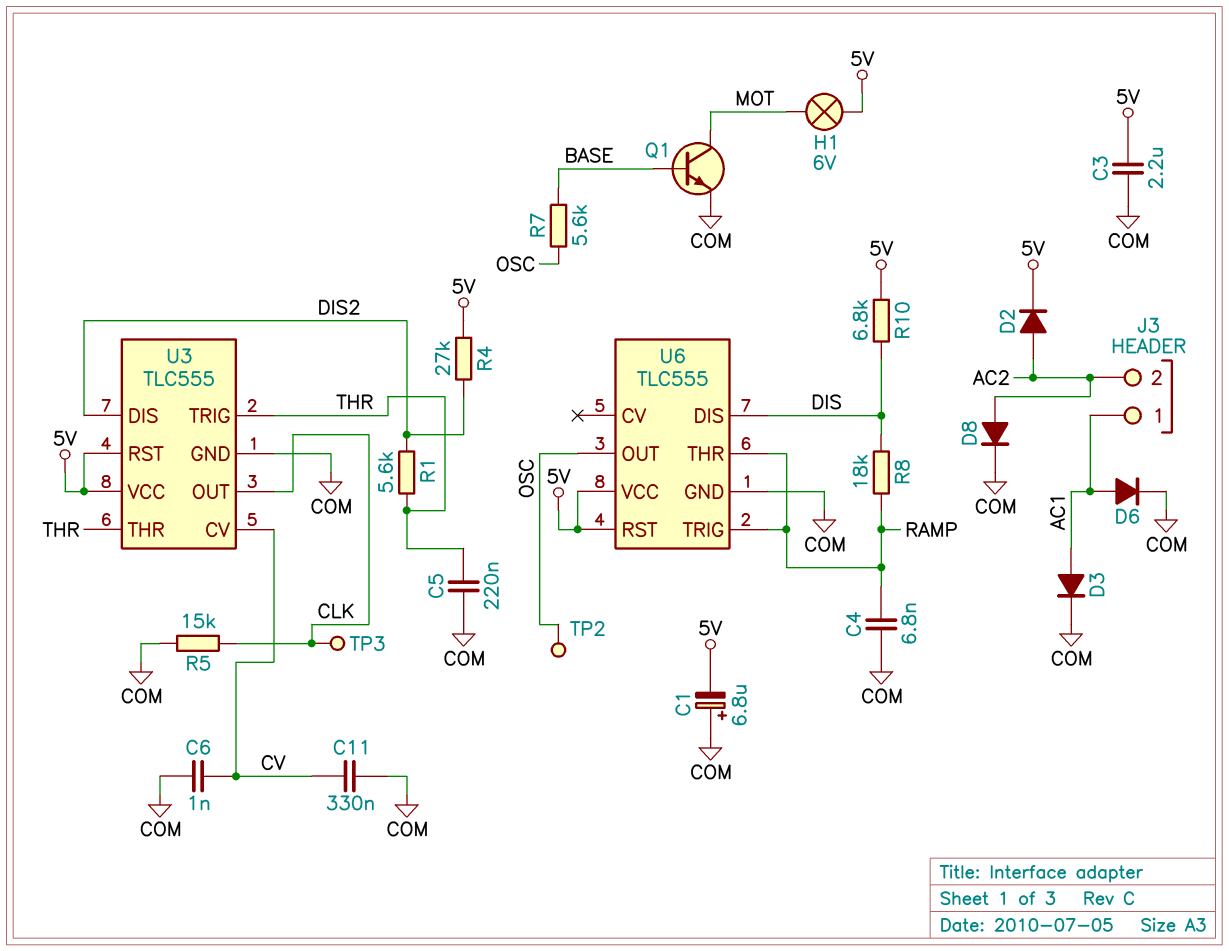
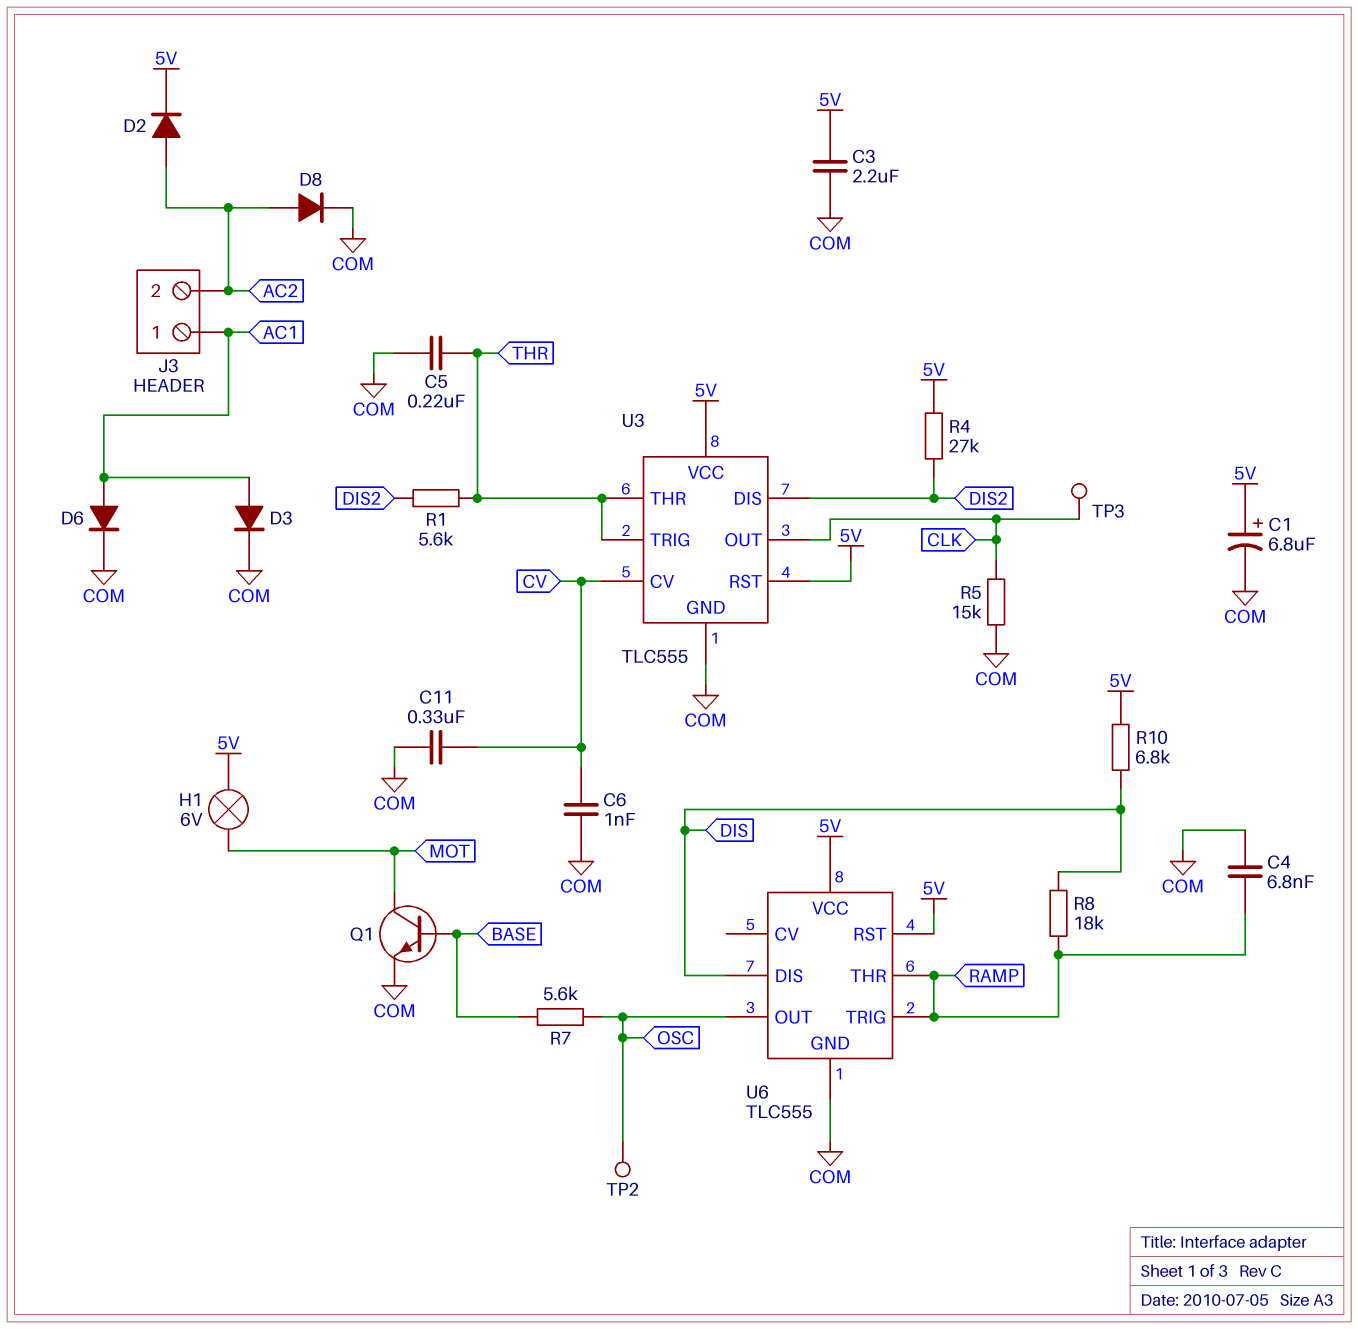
C1: 6.8uF (plus COM, minus 5V) -> 6.8uF (plus 5V, minus COM)

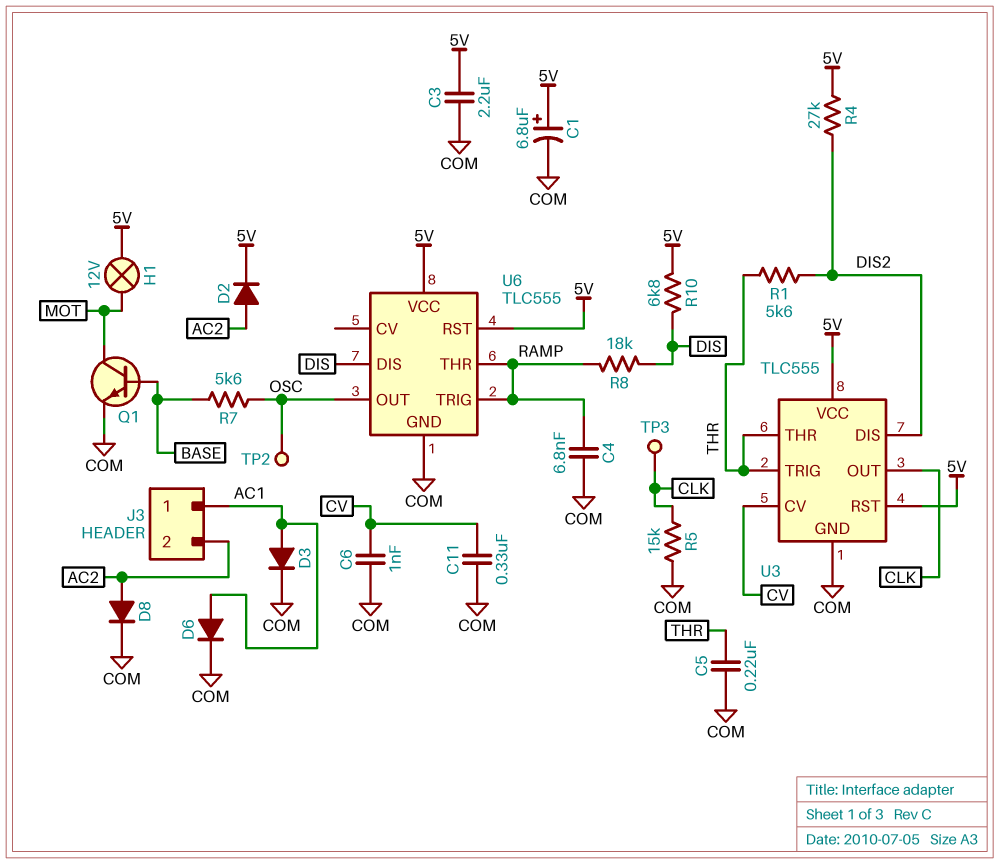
H1: lamp 6V (5V, MOT) -> lamp 12V (5V, MOT)

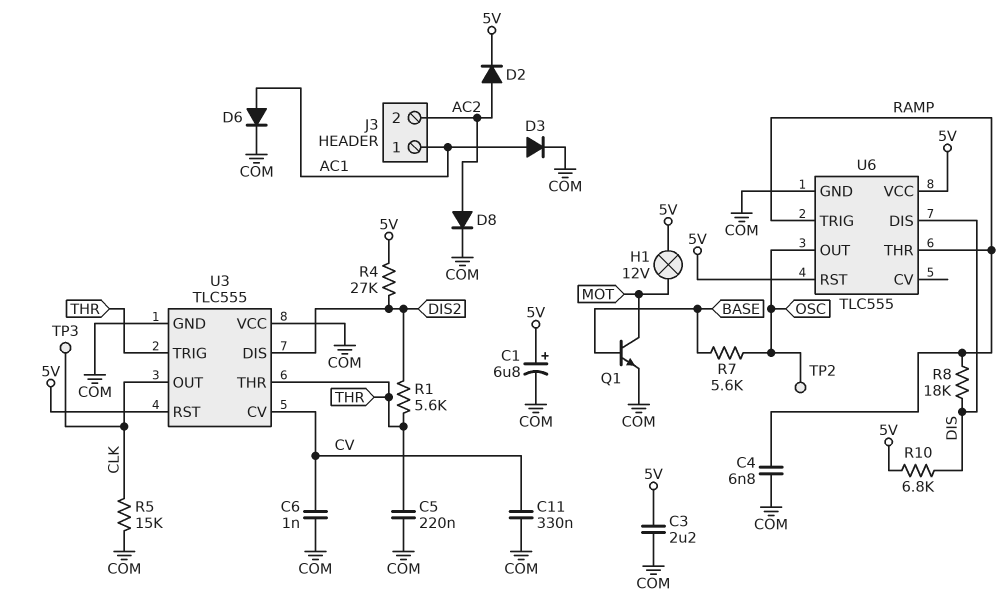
U3 pin VCC: 5V -> COM

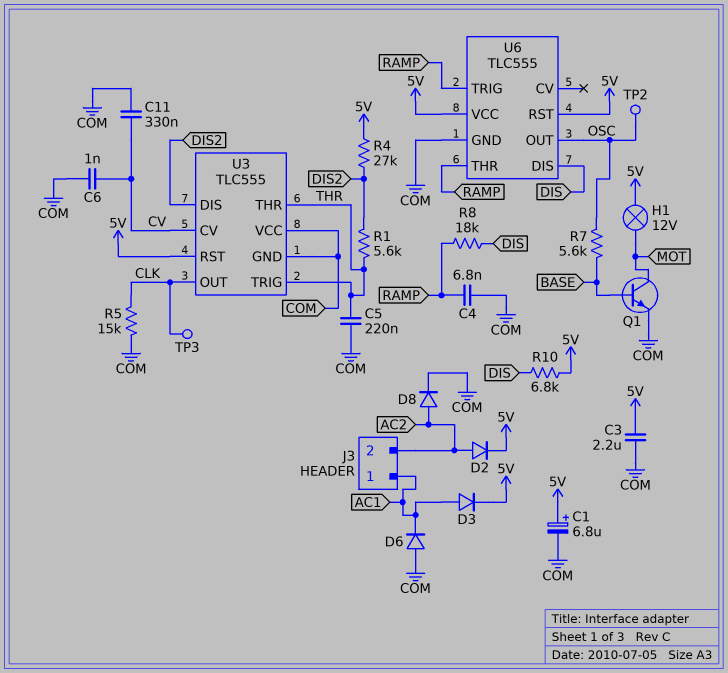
D3: diode (A AC1, K COM) -> diode (A AC1, K 5V)
D6: diode (A AC1, K COM) -> diode (A COM, K AC1)

